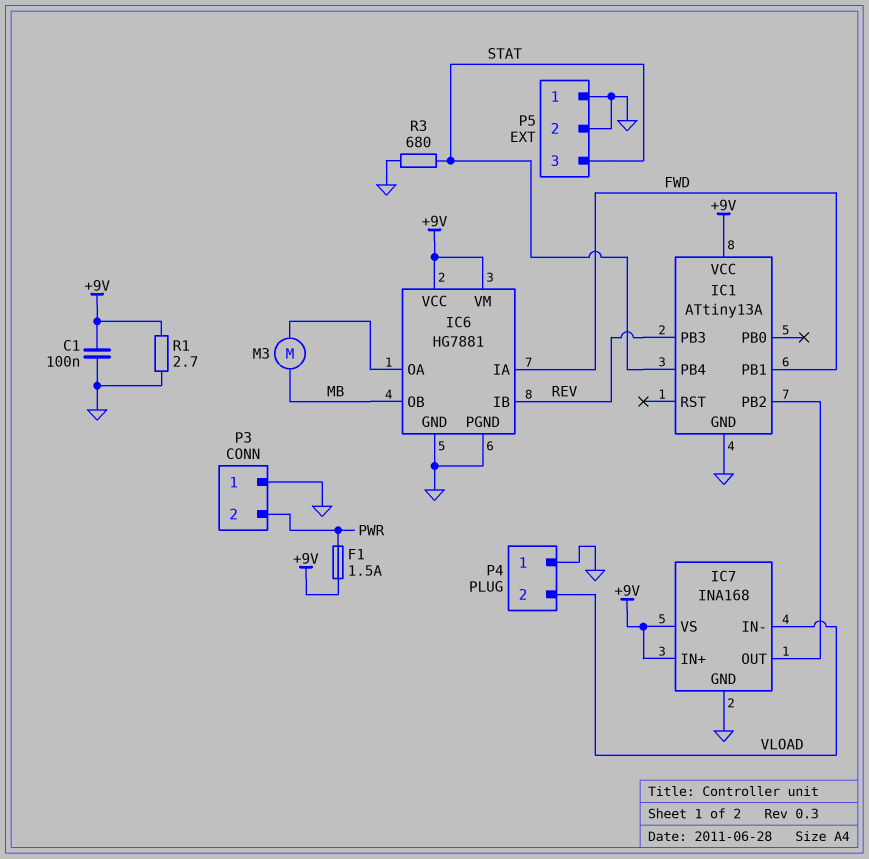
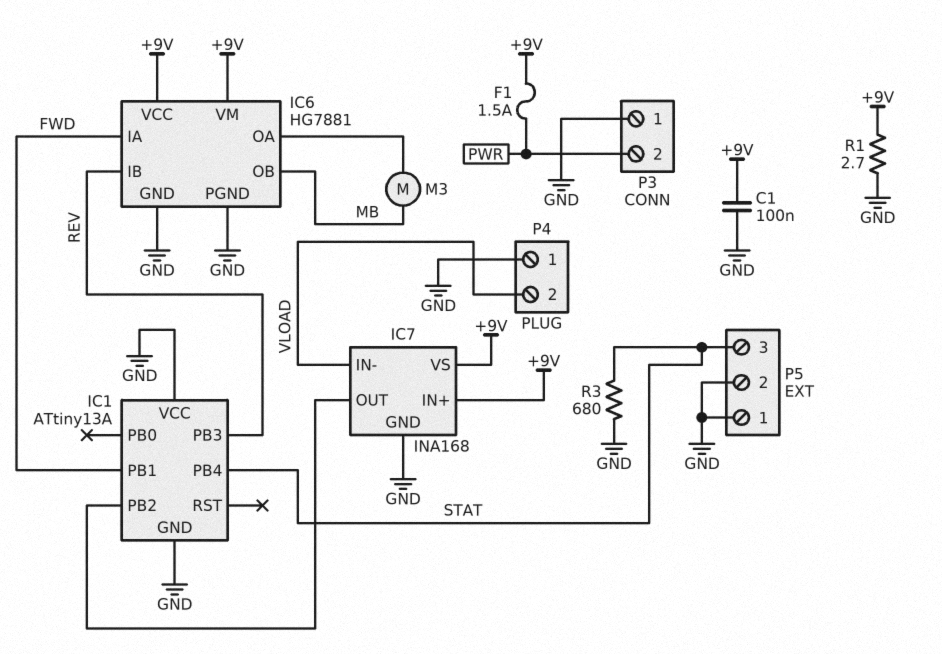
IC1 pin VCC: +9V -> GND

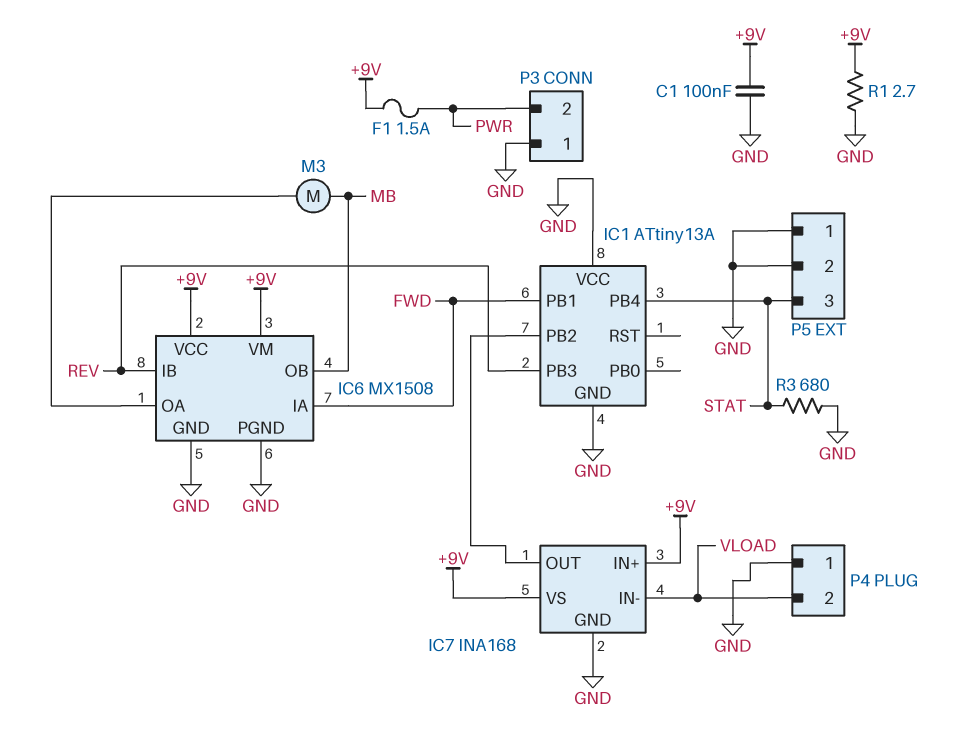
IC6: HG7881 -> MX1508

